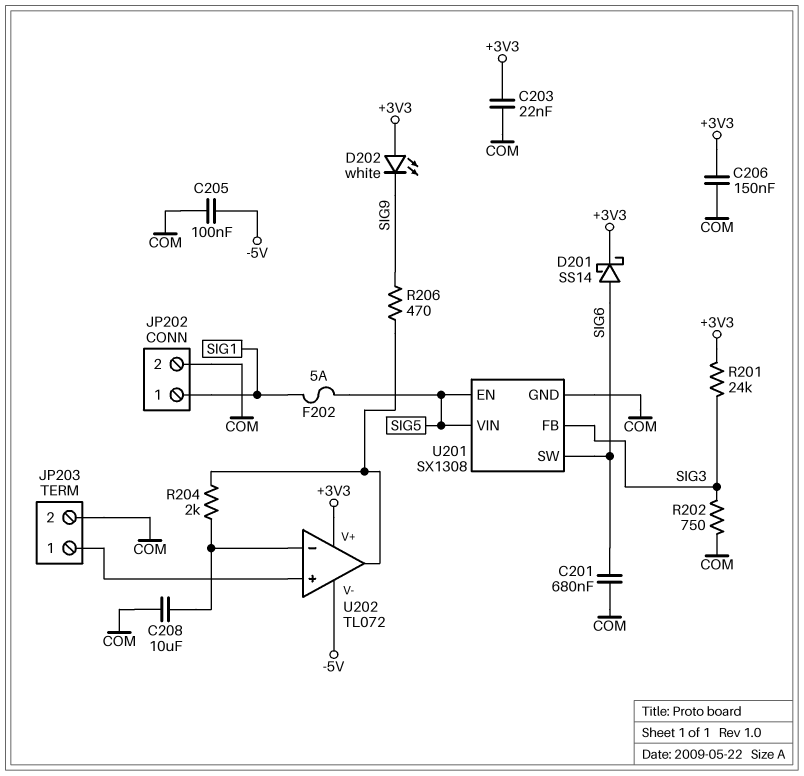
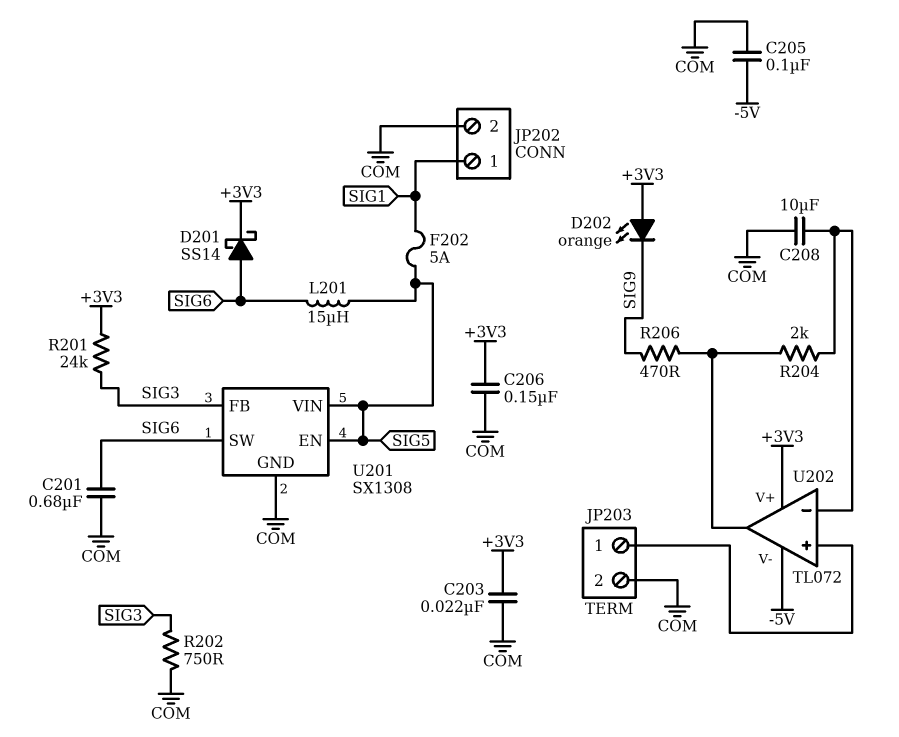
D202: LED white (A +3V3, K SIG9) -> LED orange (A +3V3, K SIG9)
L201: none -> 15uH (SIG5, SIG6)

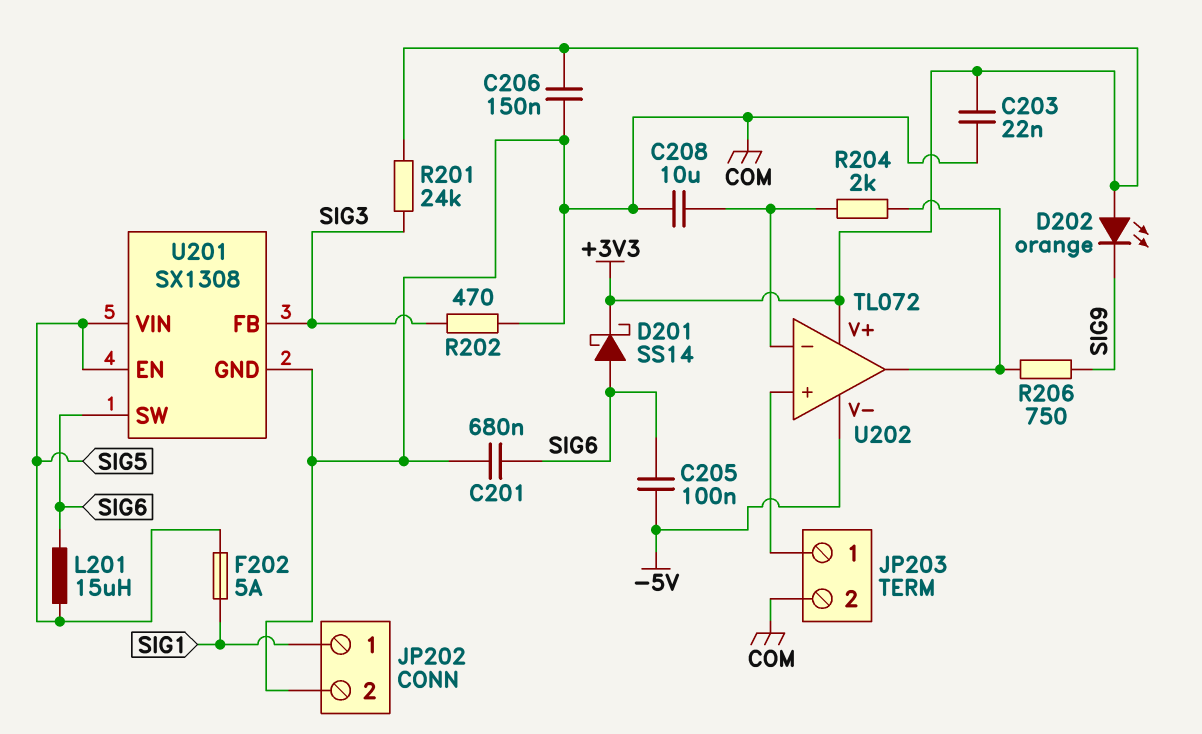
C205: 100nF (-5V, COM) -> 100nF (-5V, SIG6)
R202: 750 (COM, SIG3) -> 470 (COM, SIG3)
R206: 470 (SIG9, U202/out) -> 750 (SIG9, U202/out)

